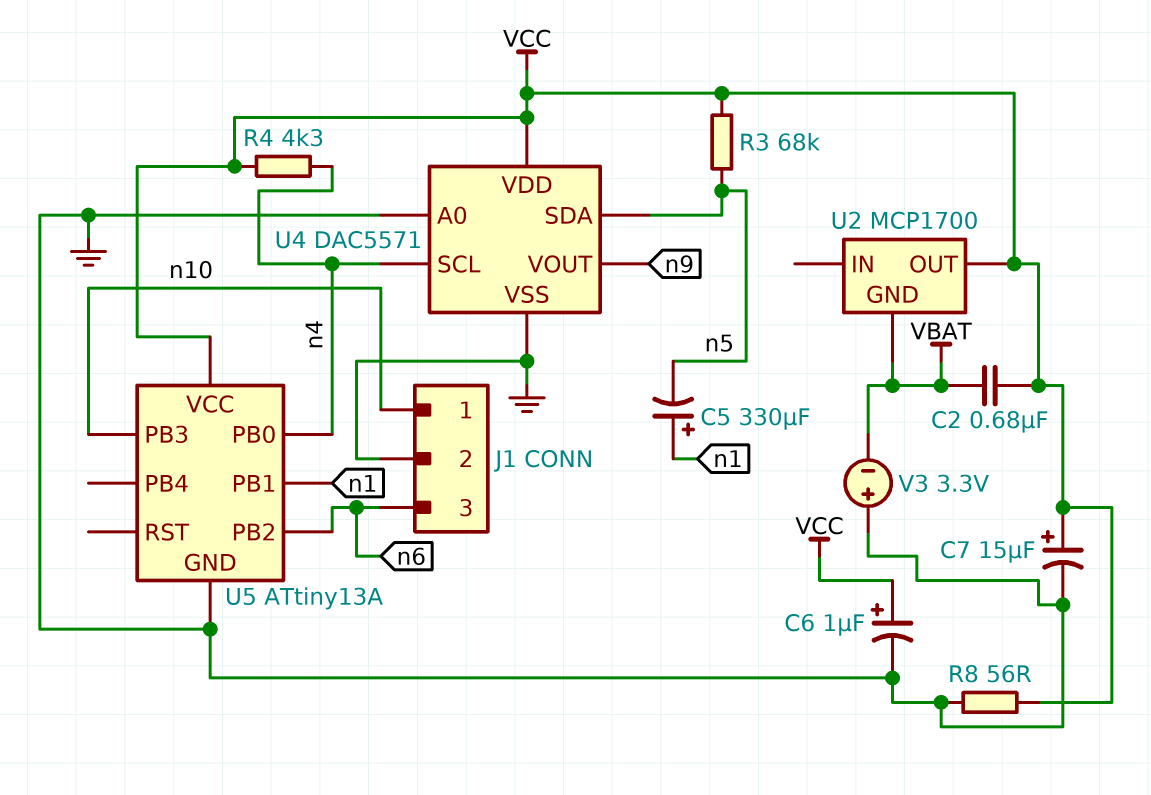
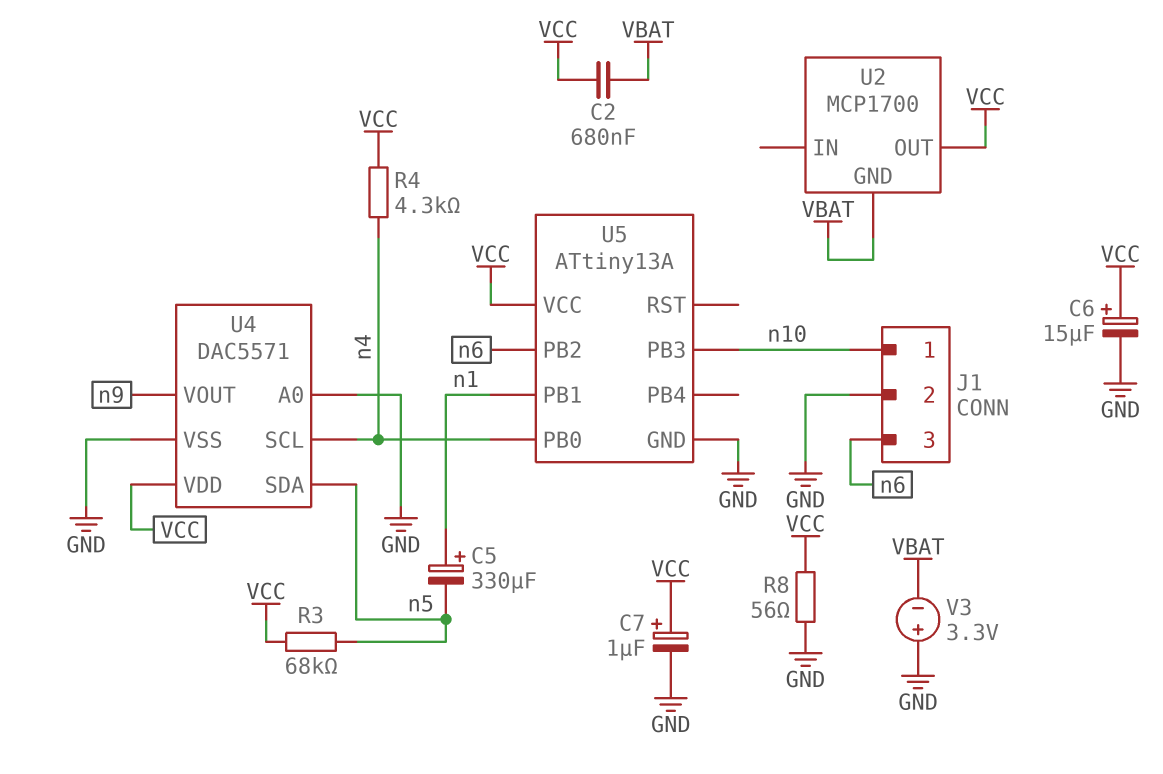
C6: 1uF (plus VCC, minus GND) -> 15uF (plus VCC, minus GND)
C7: 15uF (plus VCC, minus GND) -> 1uF (plus VCC, minus GND)

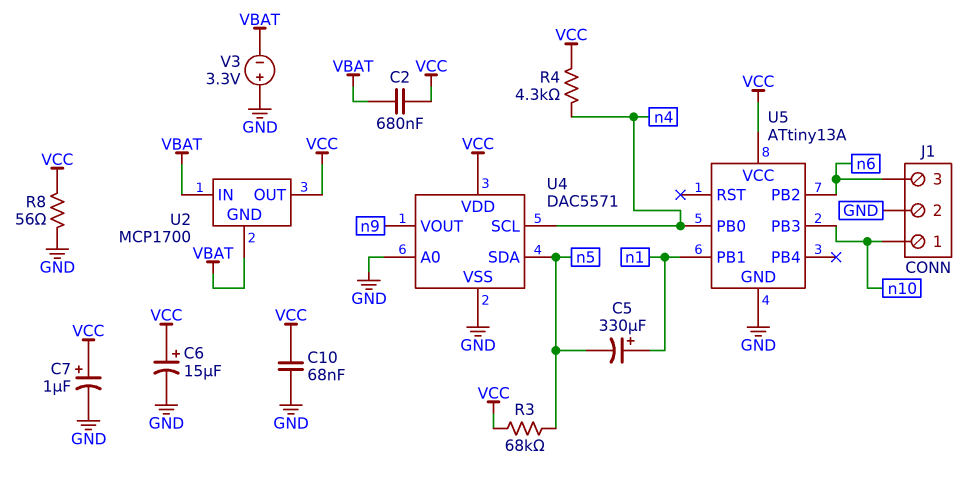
C10: none -> 68nF (GND, VCC)
U2 pin IN: none -> VBAT

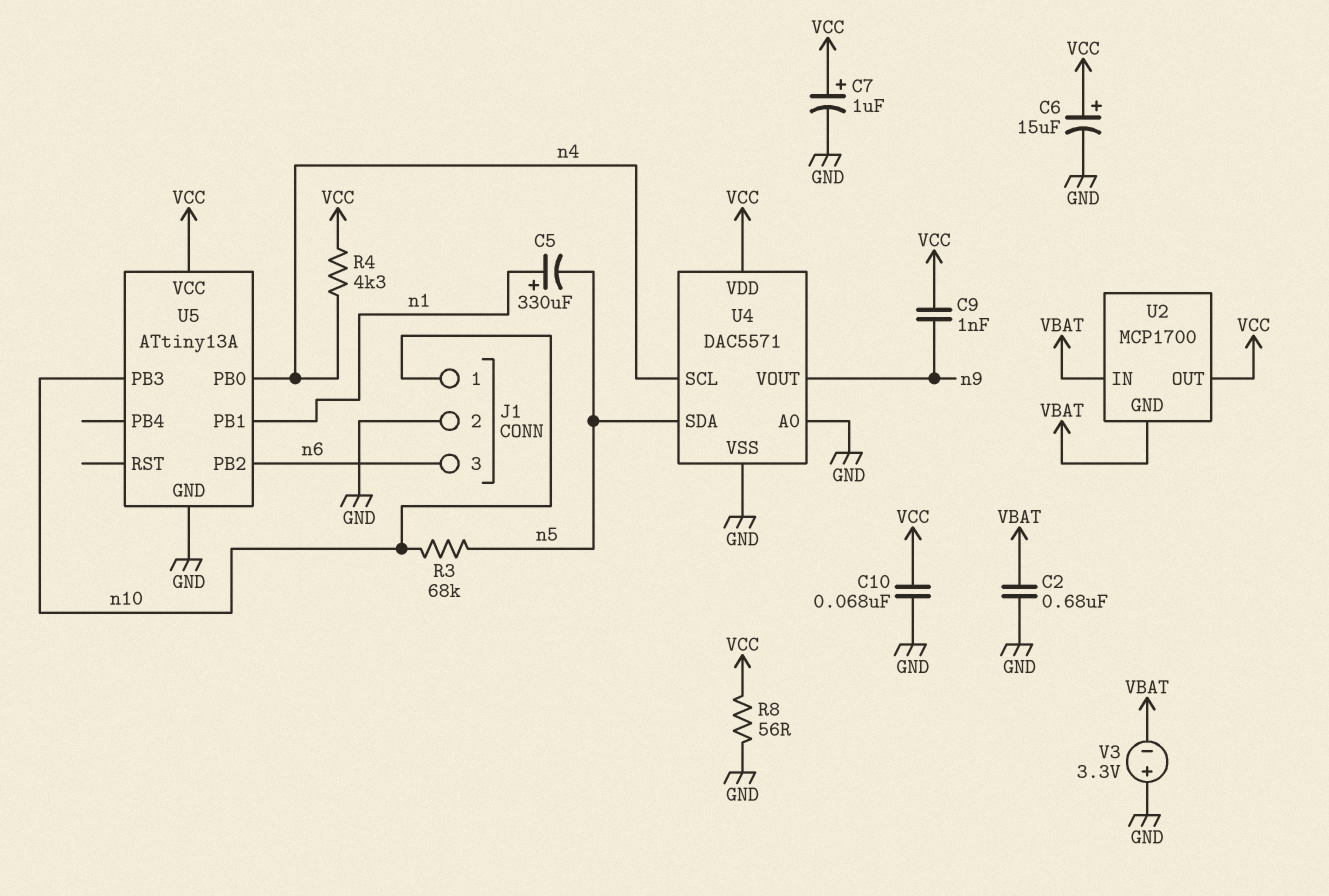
C2: 680nF (VBAT, VCC) -> 680nF (GND, VBAT)
C9: none -> 1nF (VCC, n9)
R3: 68k (VCC, n5) -> 68k (n5, n10)

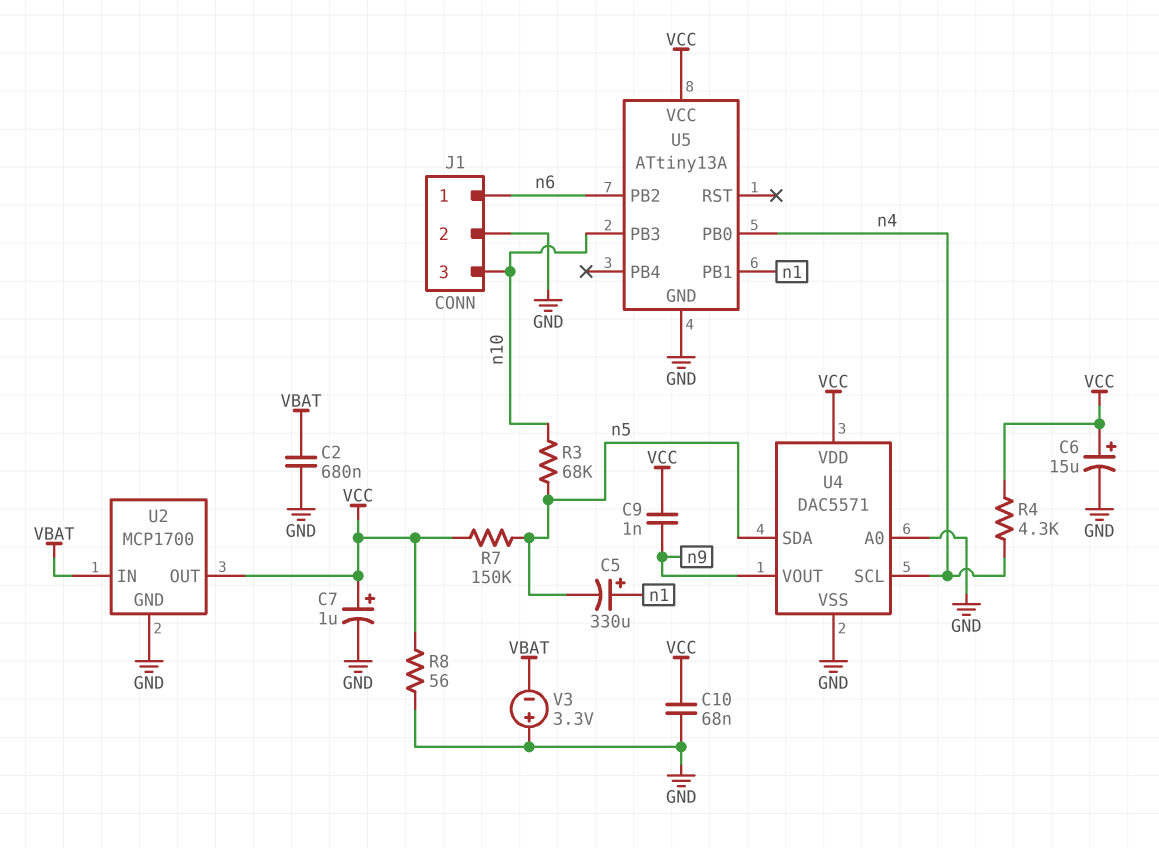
J1 pin 1: n10 -> n6
J1 pin 3: n6 -> n10
R7: none -> 150k (VCC, n5)
U2 pin GND: VBAT -> GND

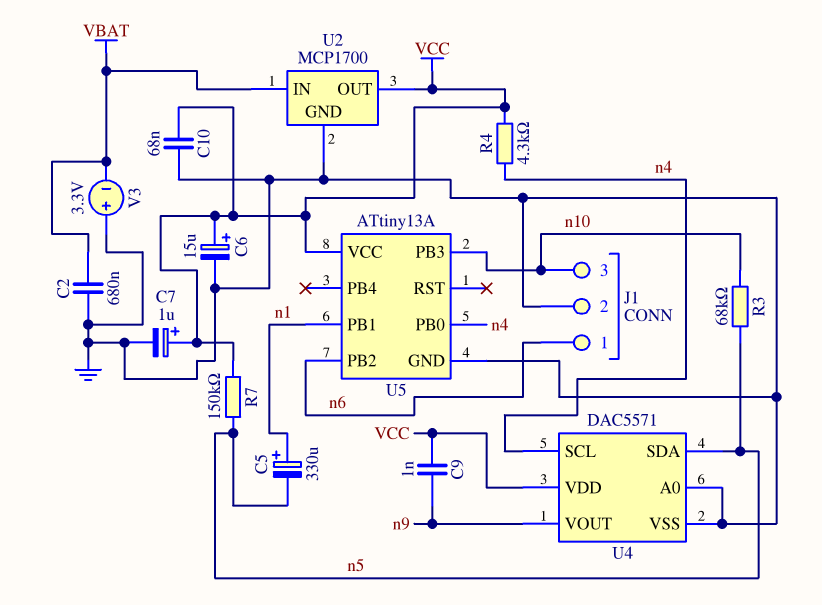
R8: 56 (GND, VCC) -> none

